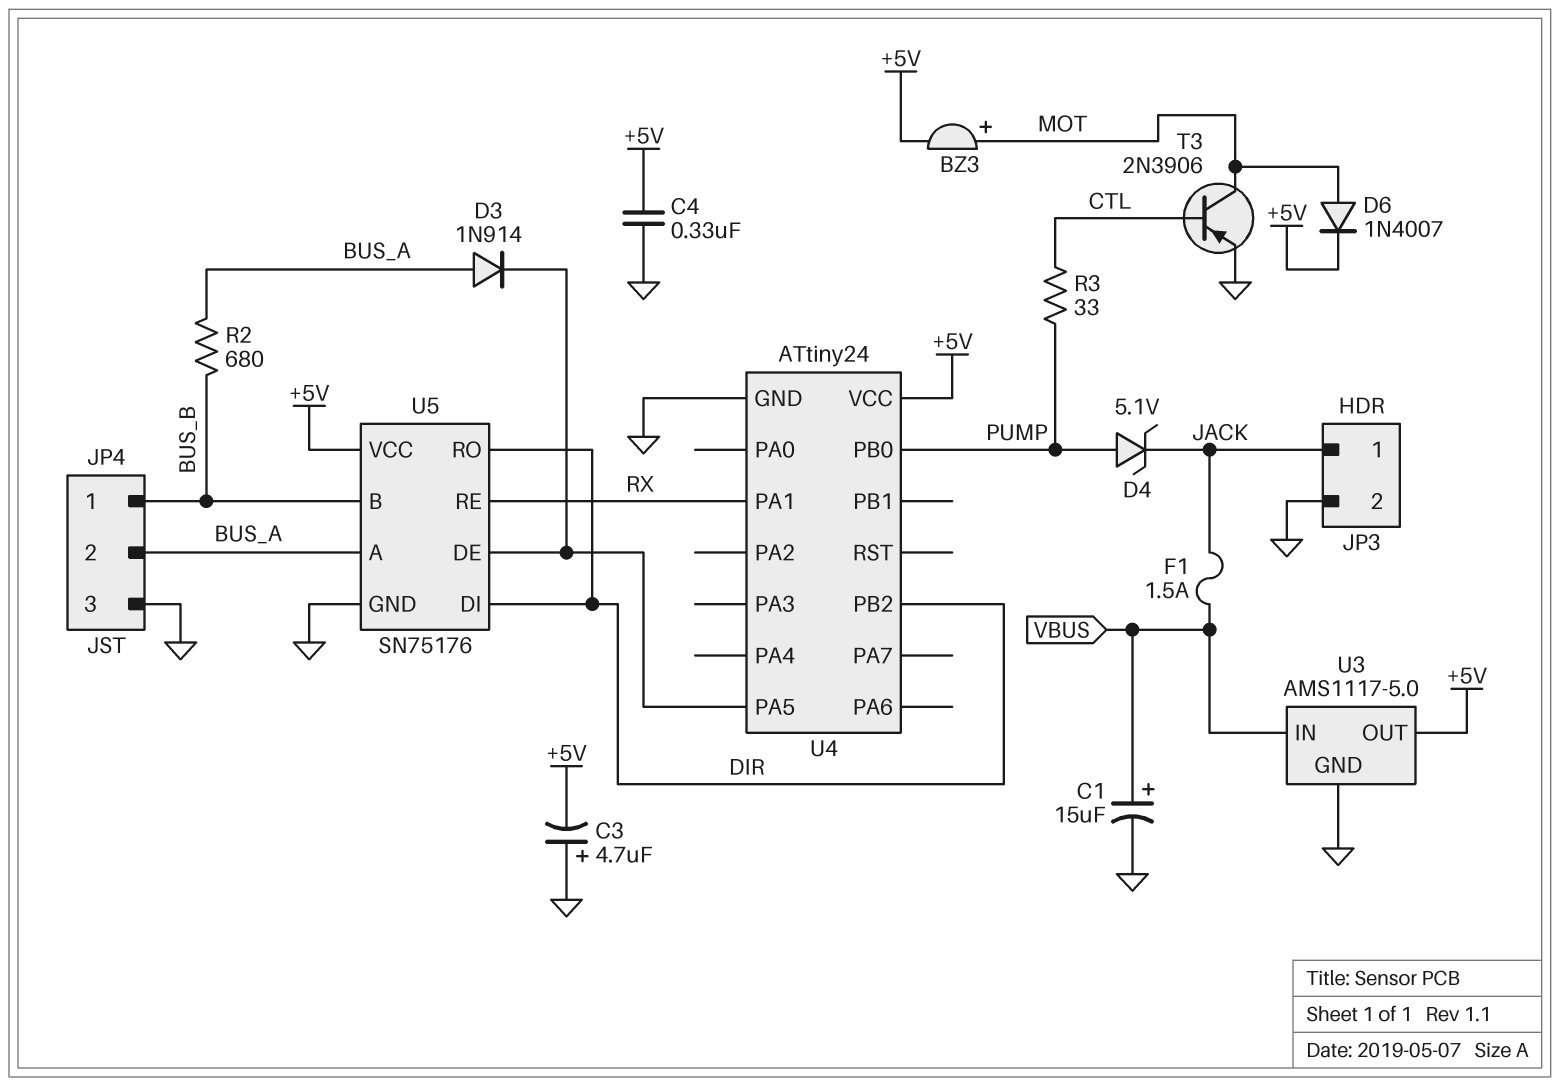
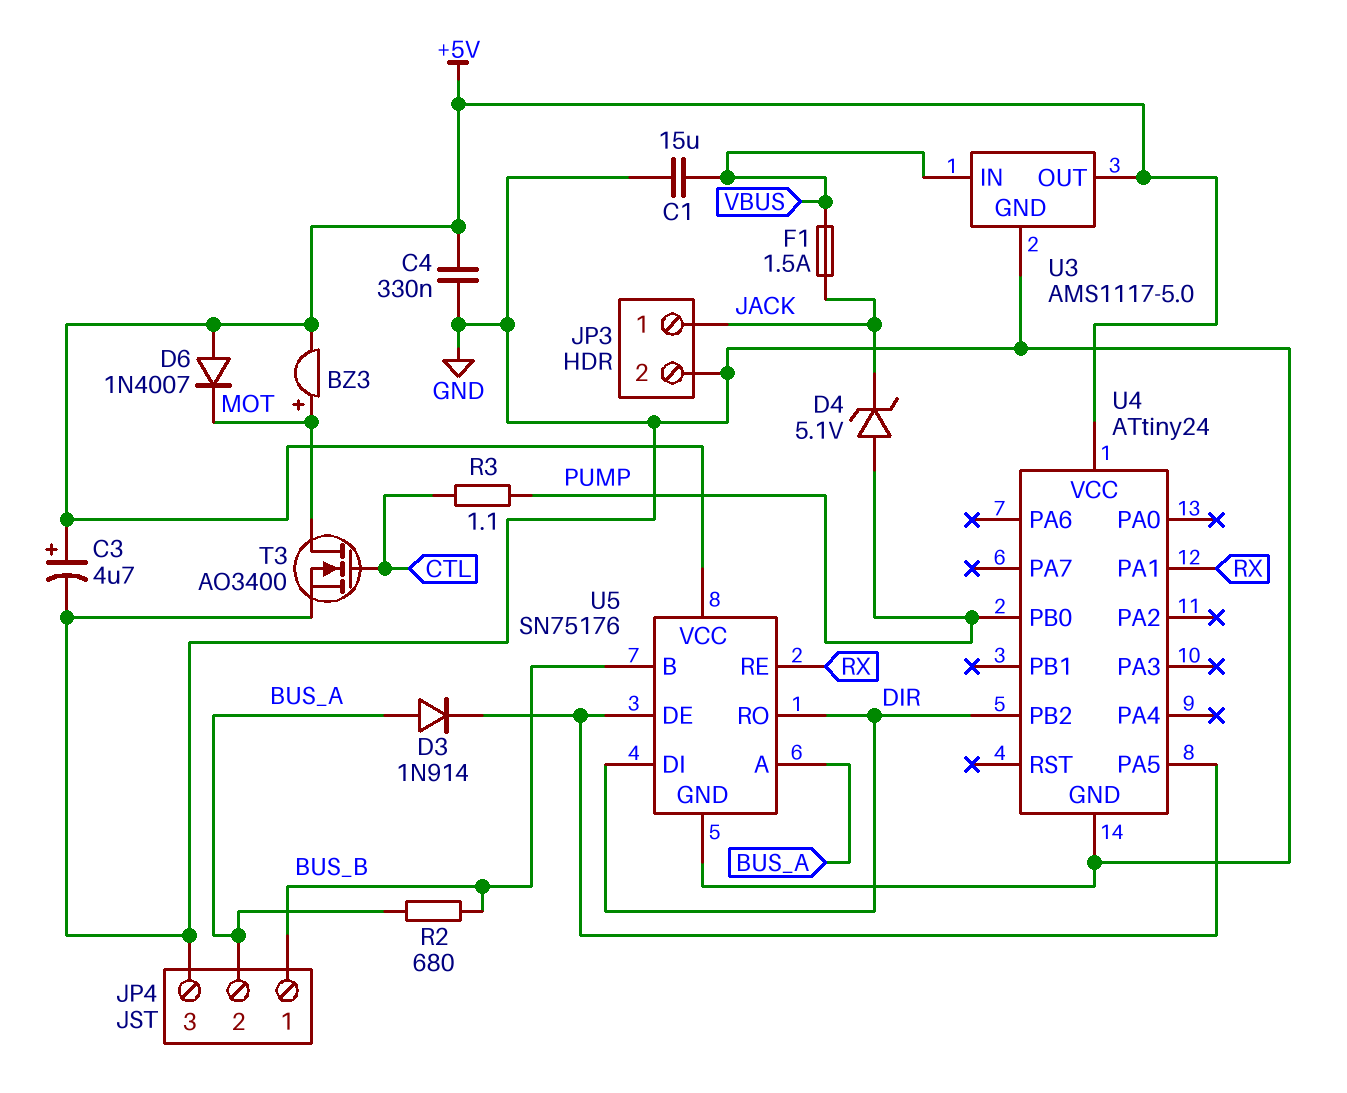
C1: 15uF (plus VBUS, minus GND) -> 15uF (GND, VBUS)
C3: 4.7uF (plus GND, minus +5V) -> 4.7uF (plus +5V, minus GND)
D6: diode 1N4007 (A MOT, K +5V) -> diode 1N4007 (A +5V, K MOT)
R3: 33 (CTL, PUMP) -> 1.1 (CTL, PUMP)
T3: PNP 2N3906 (B CTL, C MOT, E GND) -> NMOS AO3400 (G CTL, D MOT, S GND)

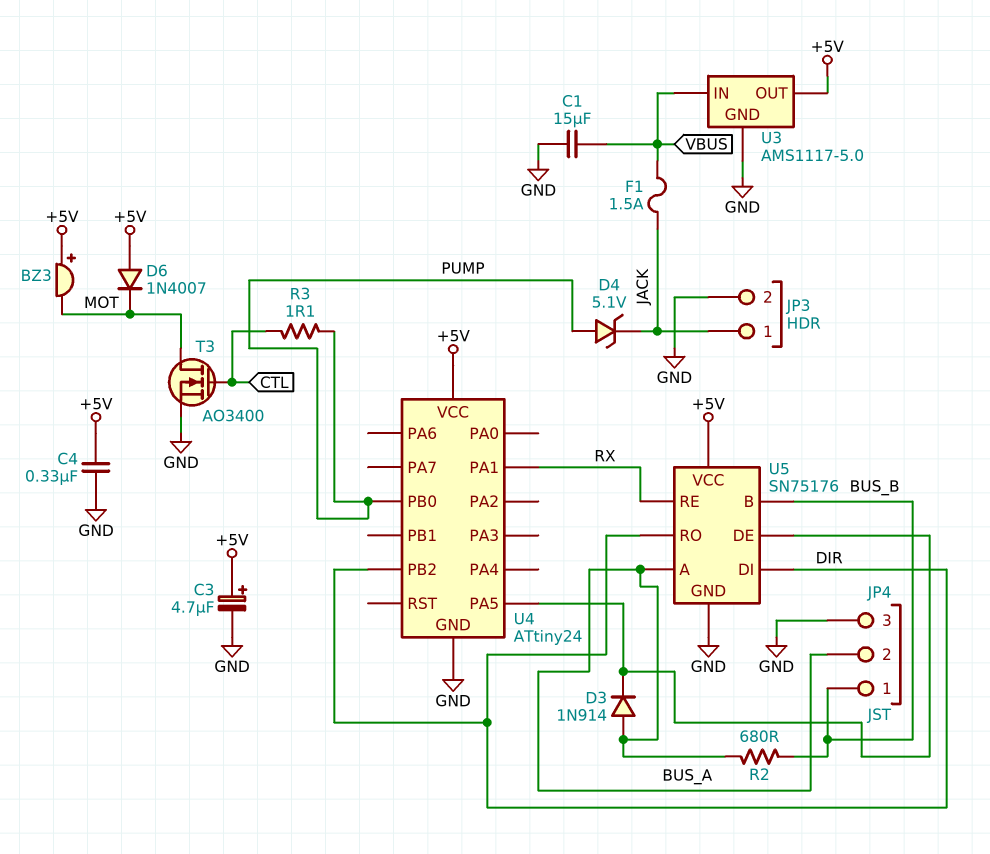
BZ3: buzzer (plus MOT, minus +5V) -> buzzer (plus +5V, minus MOT)

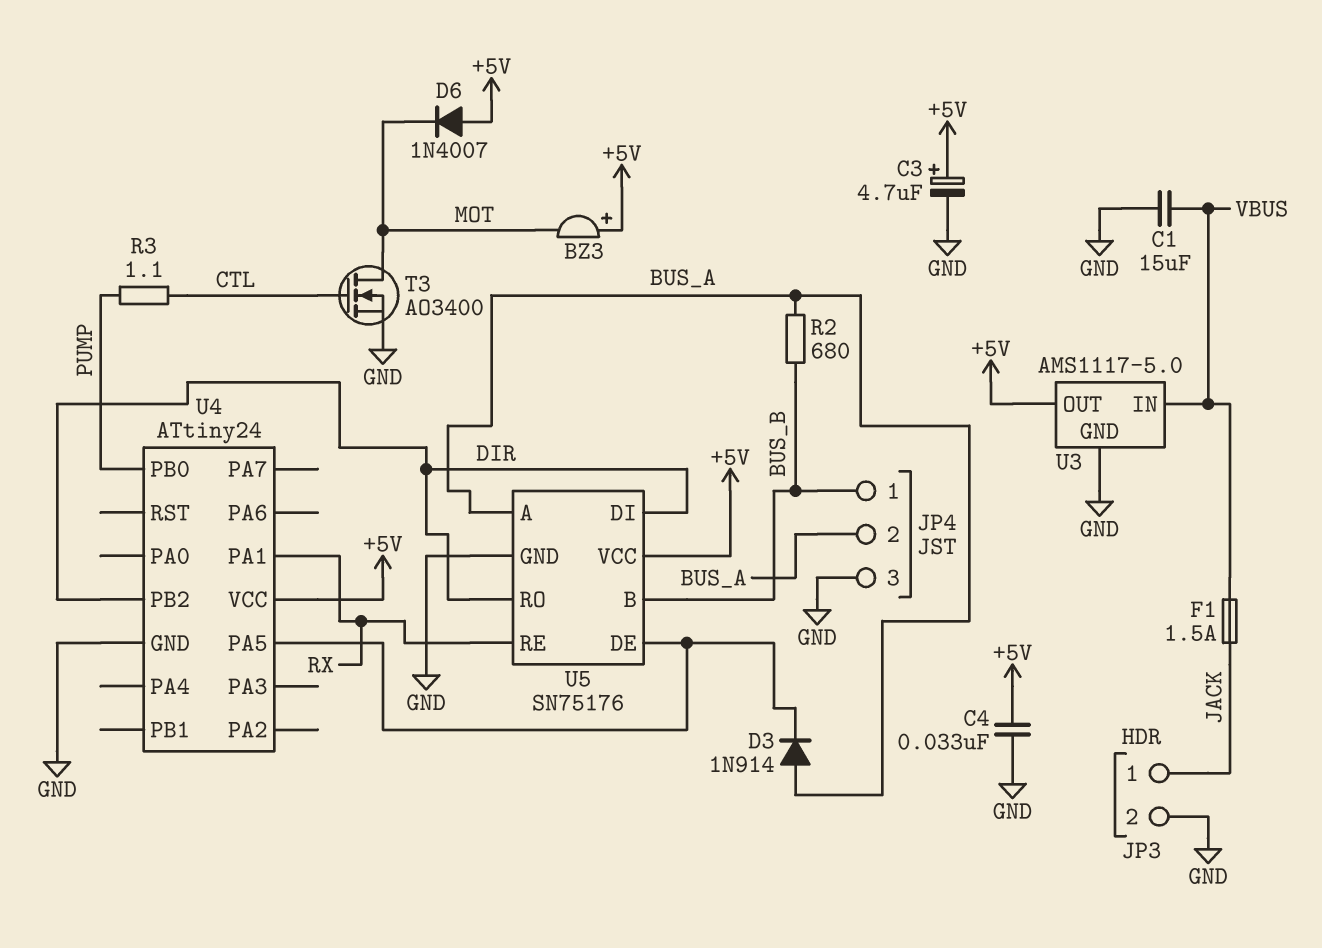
C4: 330nF (+5V, GND) -> 33nF (+5V, GND)
D4: zener 5.1V (A PUMP, K JACK) -> none

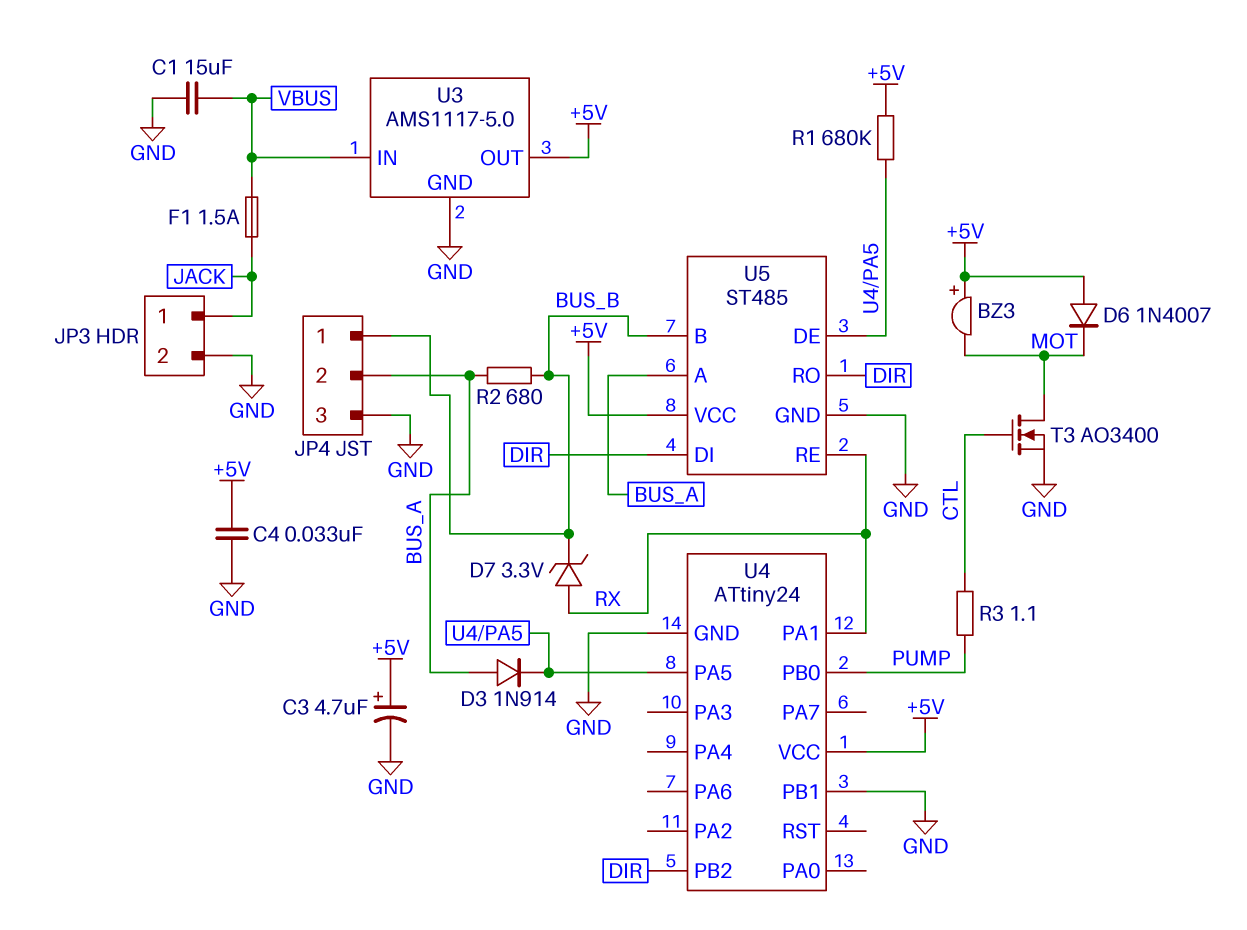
D7: none -> zener 3.3V (A RX, K BUS_B)
R1: none -> 680k (+5V, U4/PA5)
U4 pin PB1: none -> GND
U5: SN75176 -> ST485

